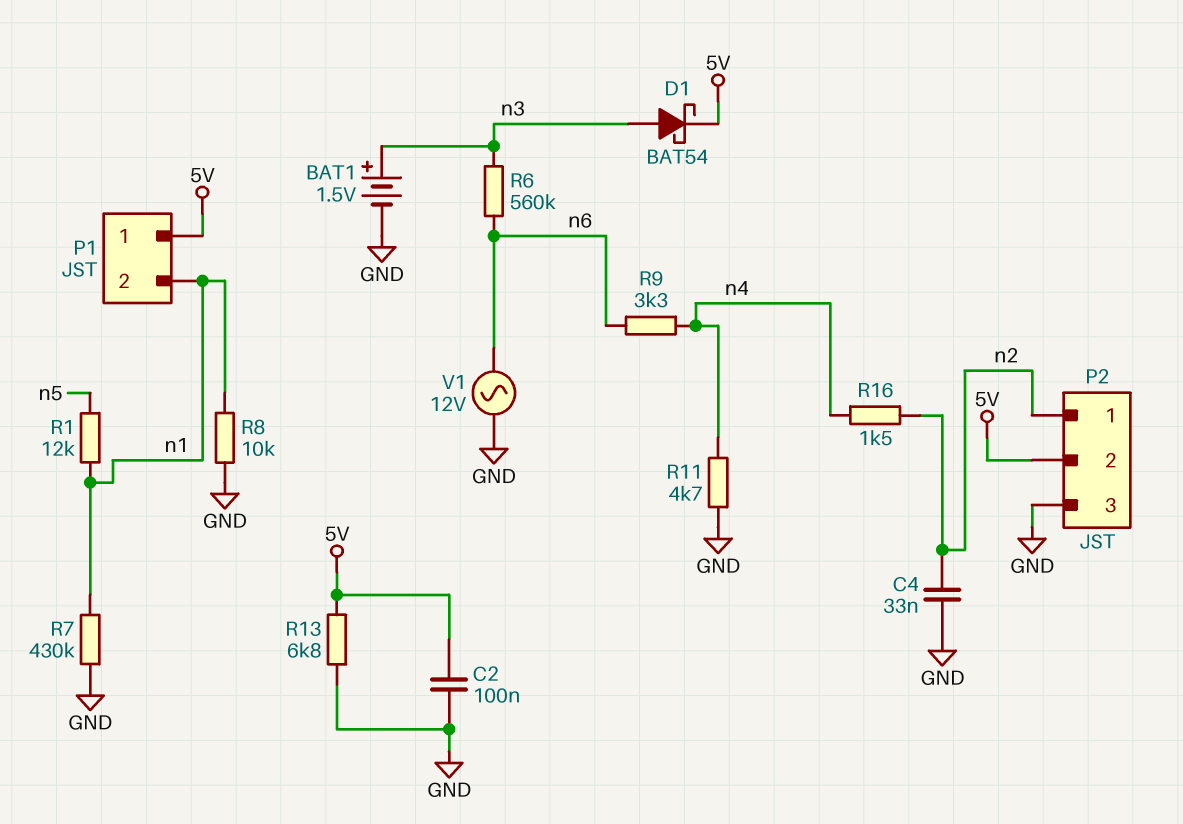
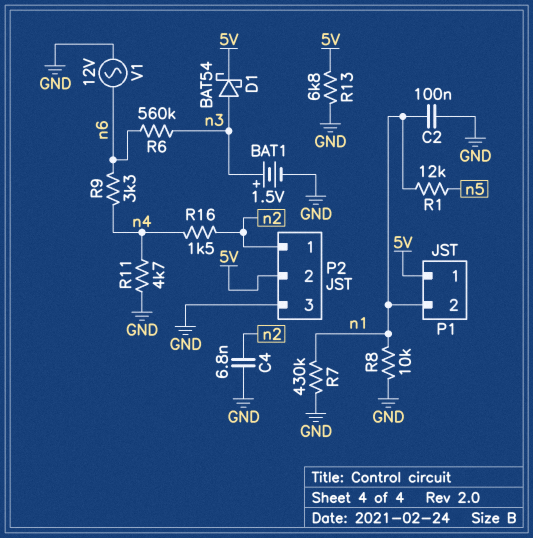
C2: 100nF (5V, GND) -> 100nF (GND, n1)
C4: 33nF (GND, n2) -> 6.8nF (GND, n2)

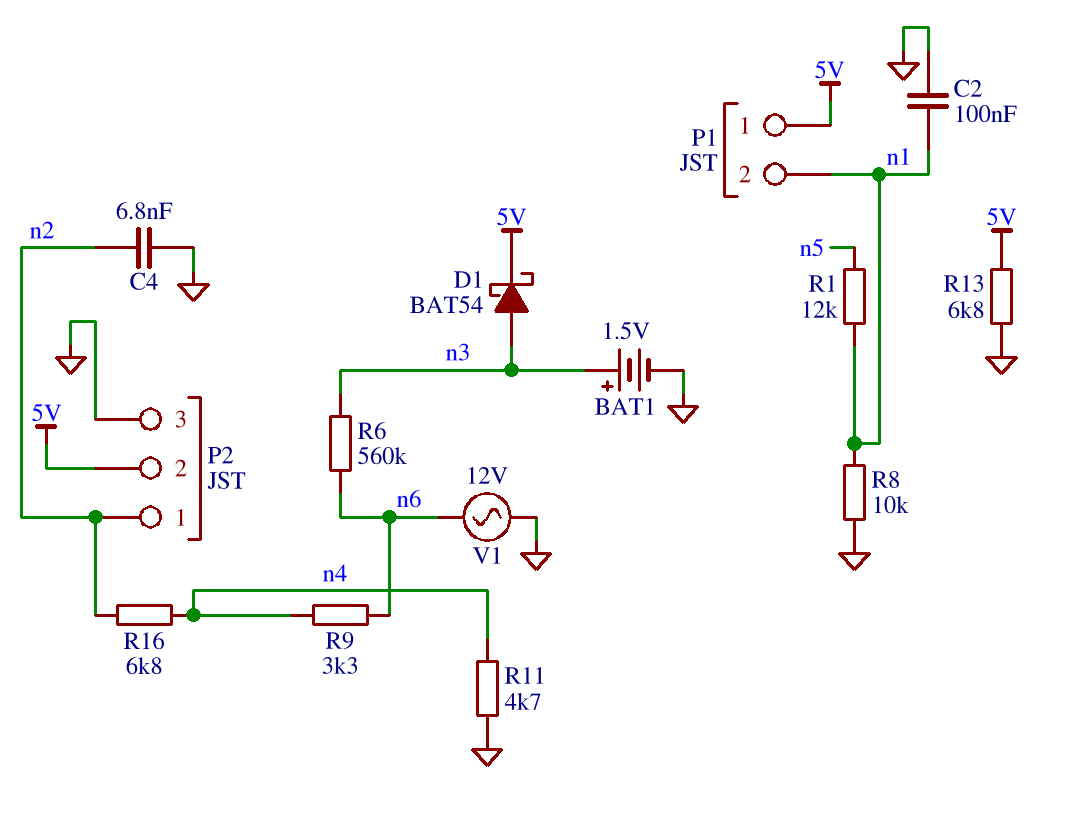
R7: 430k (GND, n1) -> none
R16: 1.5k (n2, n4) -> 6.8k (n2, n4)

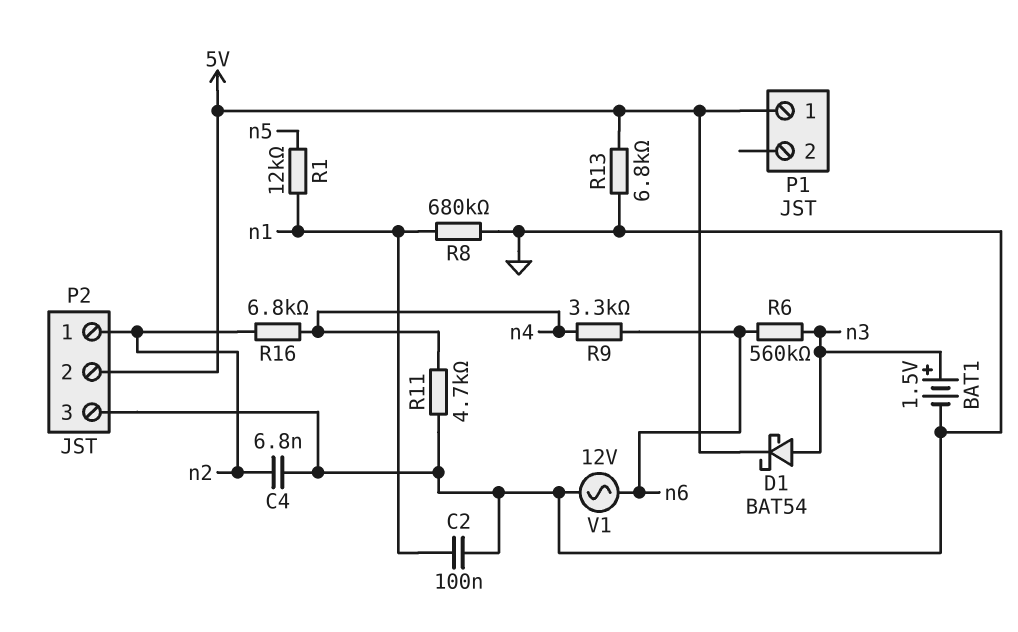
P1 pin 2: n1 -> none
R8: 10k (GND, n1) -> 680k (GND, n1)

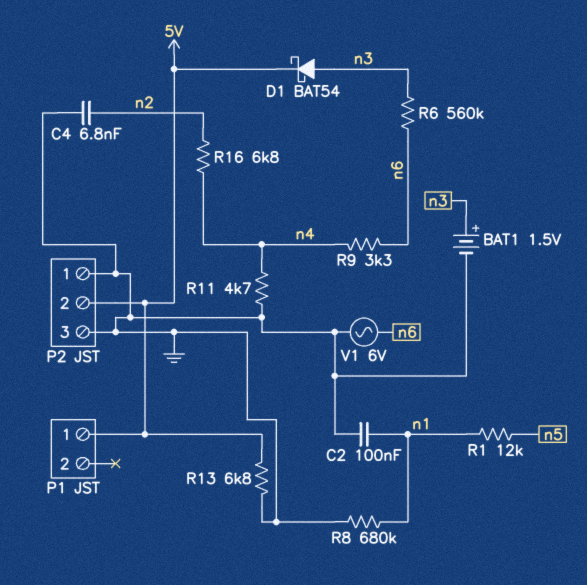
P2 pin 1: n2 -> GND
V1: AC 12V (GND, n6) -> AC 6V (GND, n6)

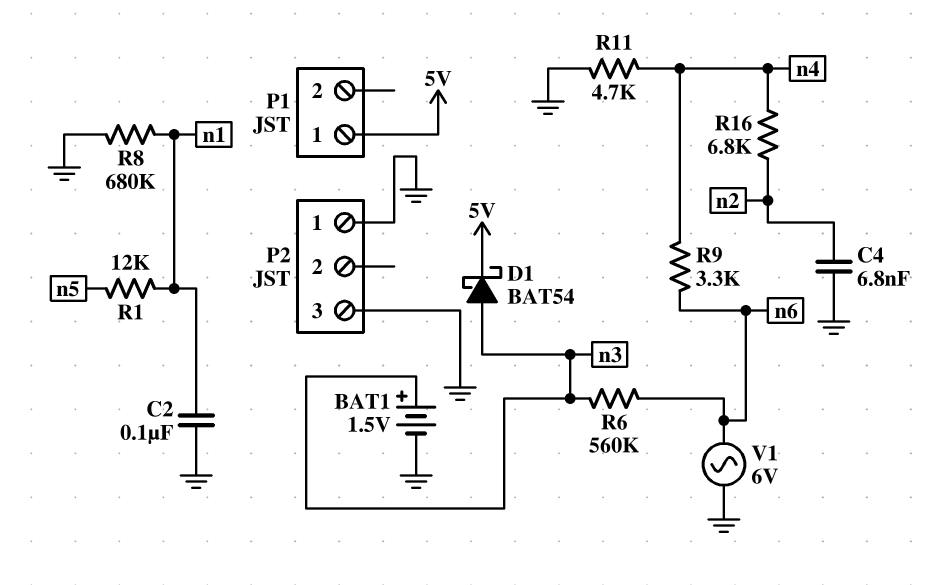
P2 pin 2: 5V -> none
R13: 6.8k (5V, GND) -> none

